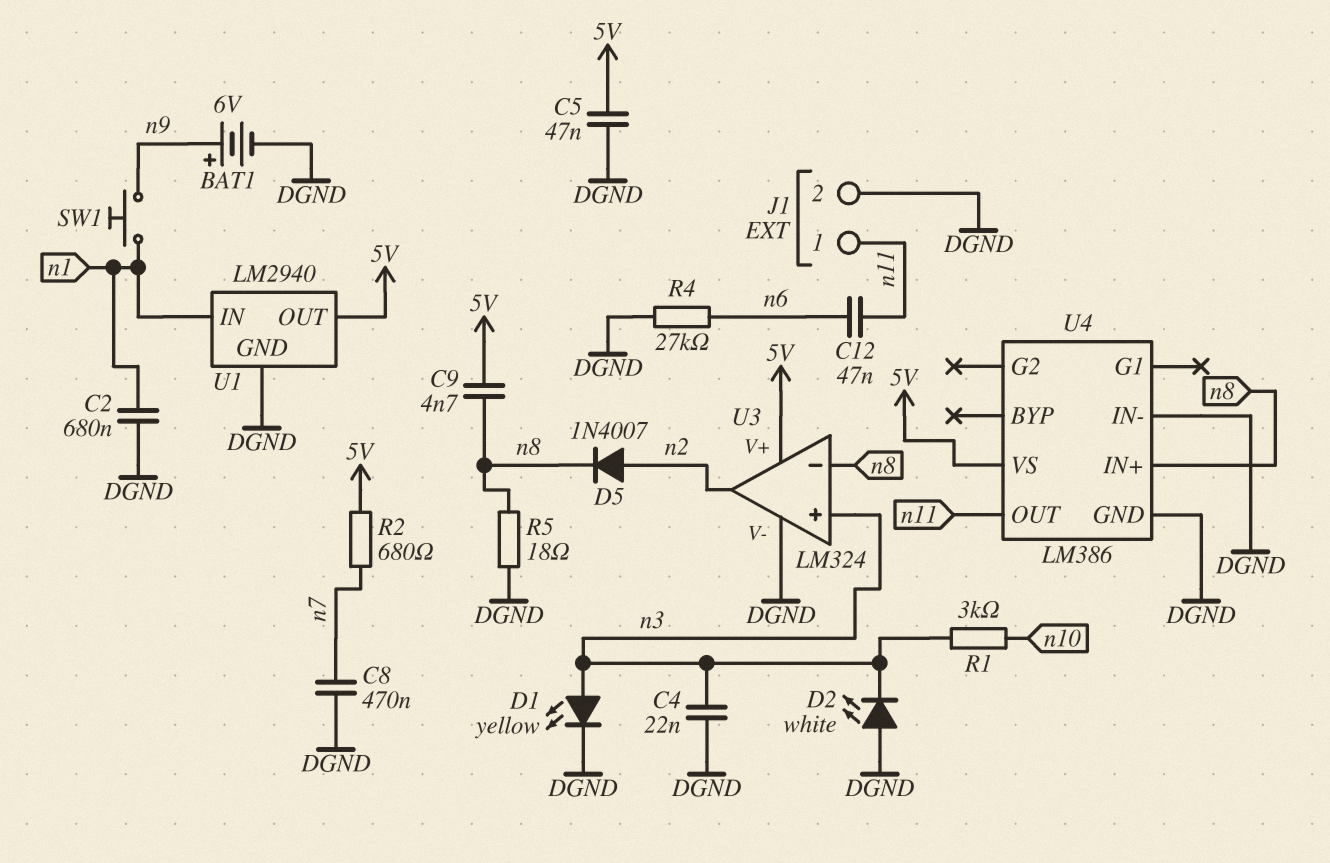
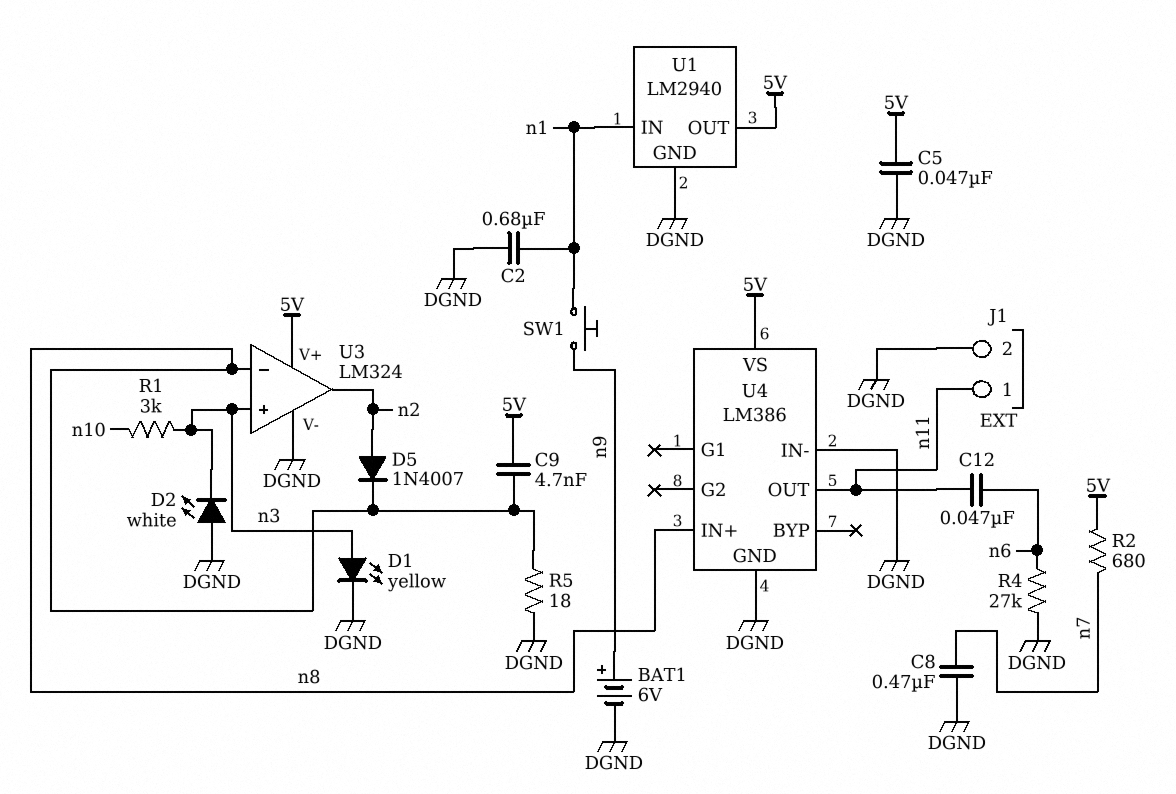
C4: 22nF (DGND, n3) -> none

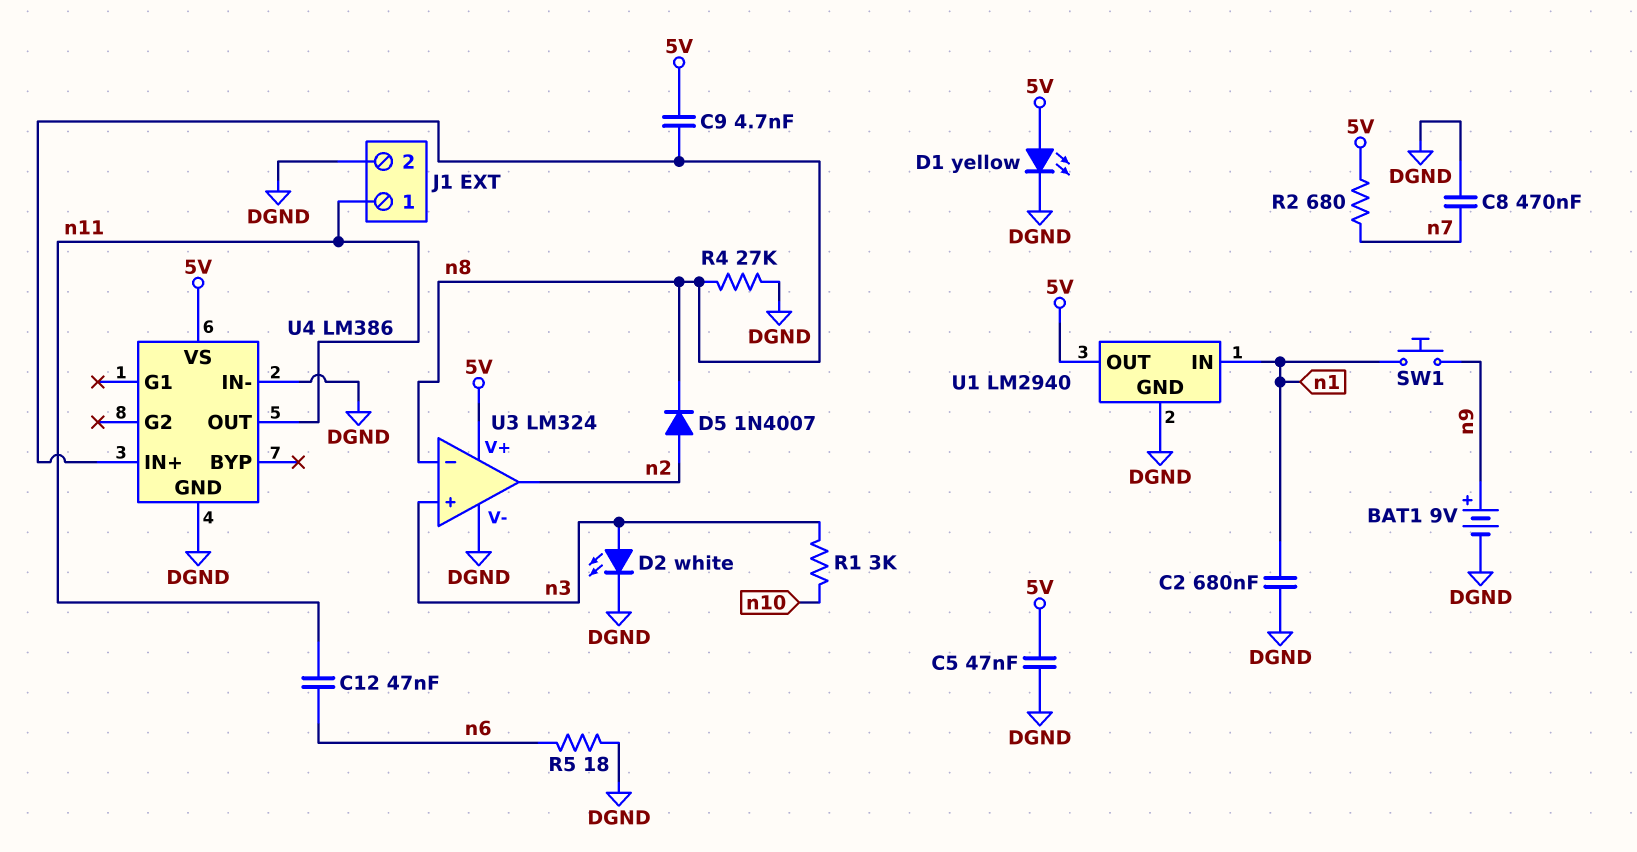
BAT1: 6V (plus n9, minus DGND) -> 9V (plus n9, minus DGND)
D1: LED yellow (A n3, K DGND) -> LED yellow (A 5V, K DGND)
D2: LED white (A DGND, K n3) -> LED white (A n3, K DGND)
R4: 27k (DGND, n6) -> 27k (DGND, n8)
R5: 18 (DGND, n8) -> 18 (DGND, n6)

